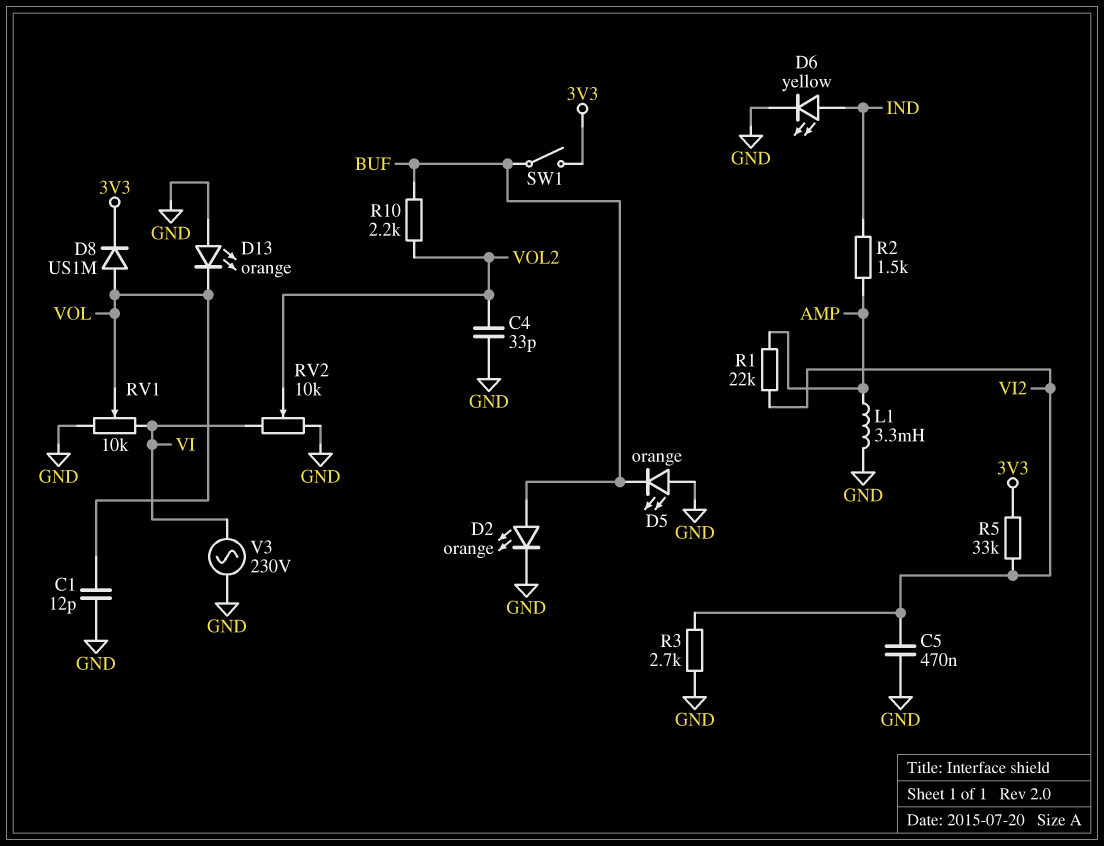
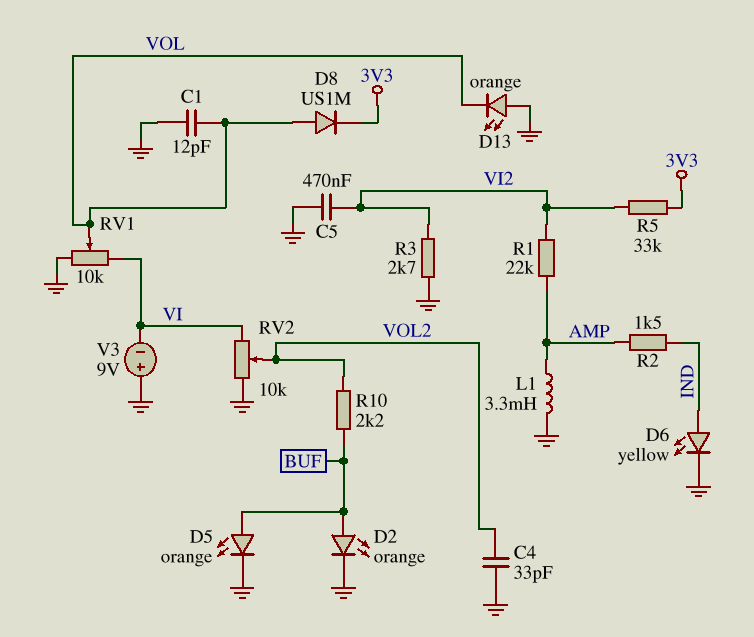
D5: LED orange (A GND, K BUF) -> LED orange (A BUF, K GND)
SW1: switch (3V3, BUF) -> none
V3: AC 230V (GND, VI) -> 9V (plus GND, minus VI)

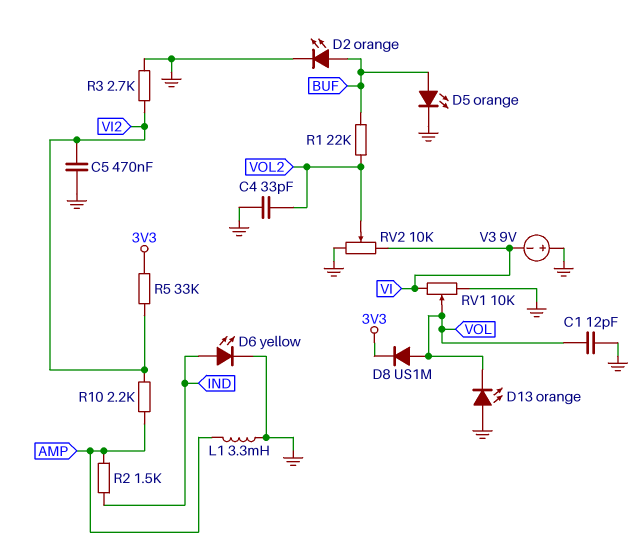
R1: 22k (AMP, VI2) -> 22k (BUF, VOL2)
R10: 2.2k (BUF, VOL2) -> 2.2k (AMP, VI2)

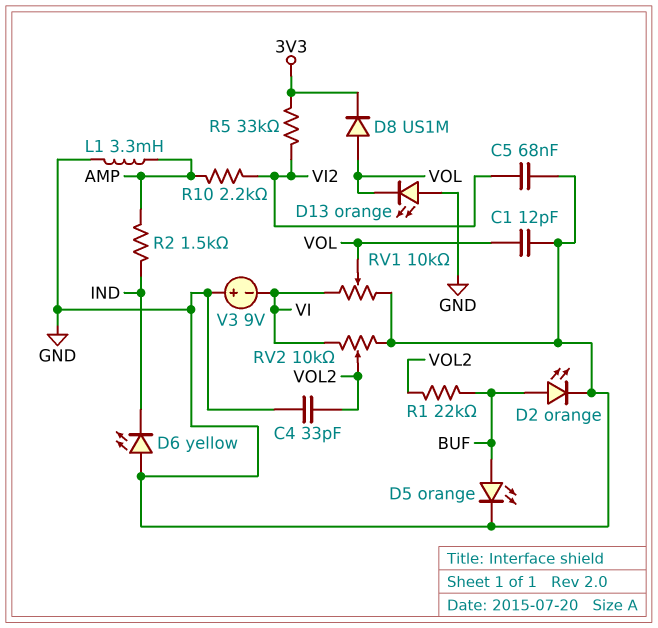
C5: 470nF (GND, VI2) -> 68nF (GND, VI2)
D6: LED yellow (A IND, K GND) -> LED yellow (A GND, K IND)
R3: 2.7k (GND, VI2) -> none

